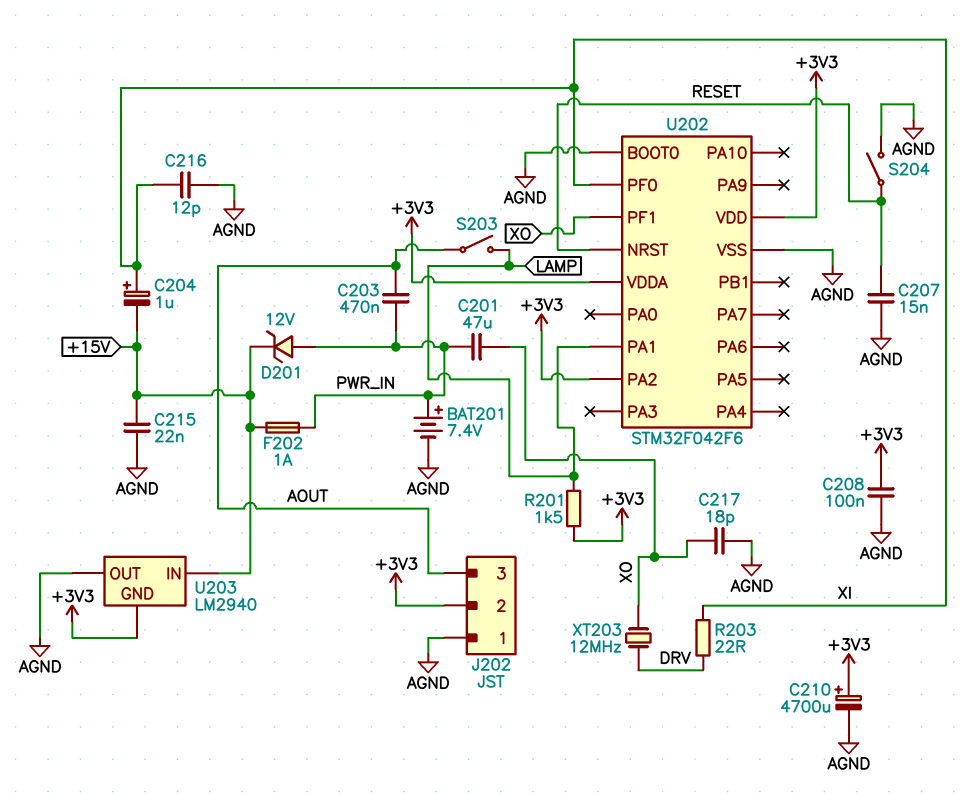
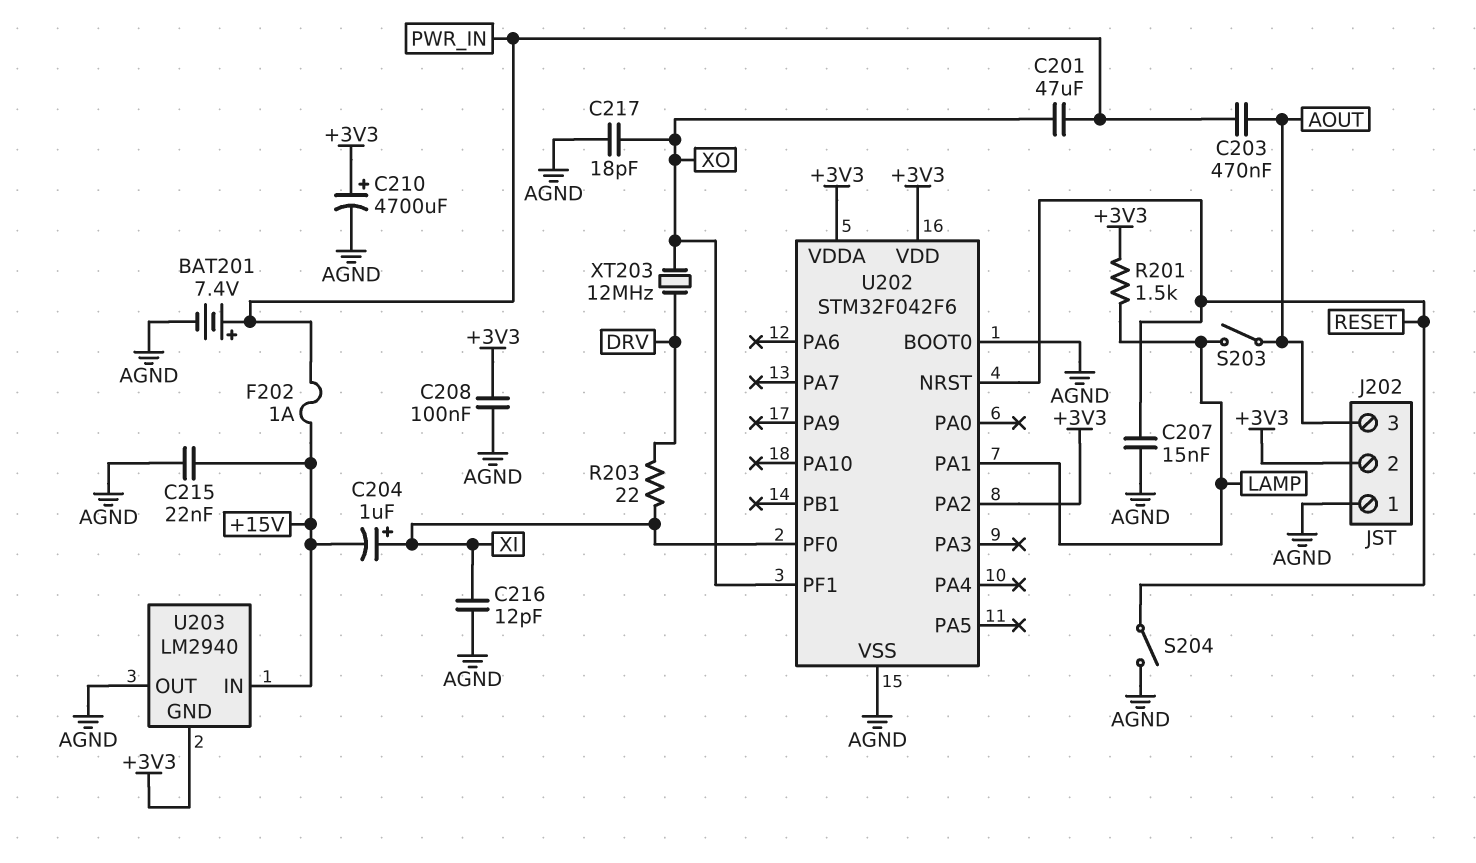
D201: zener 12V (A PWR_IN, K +15V) -> none

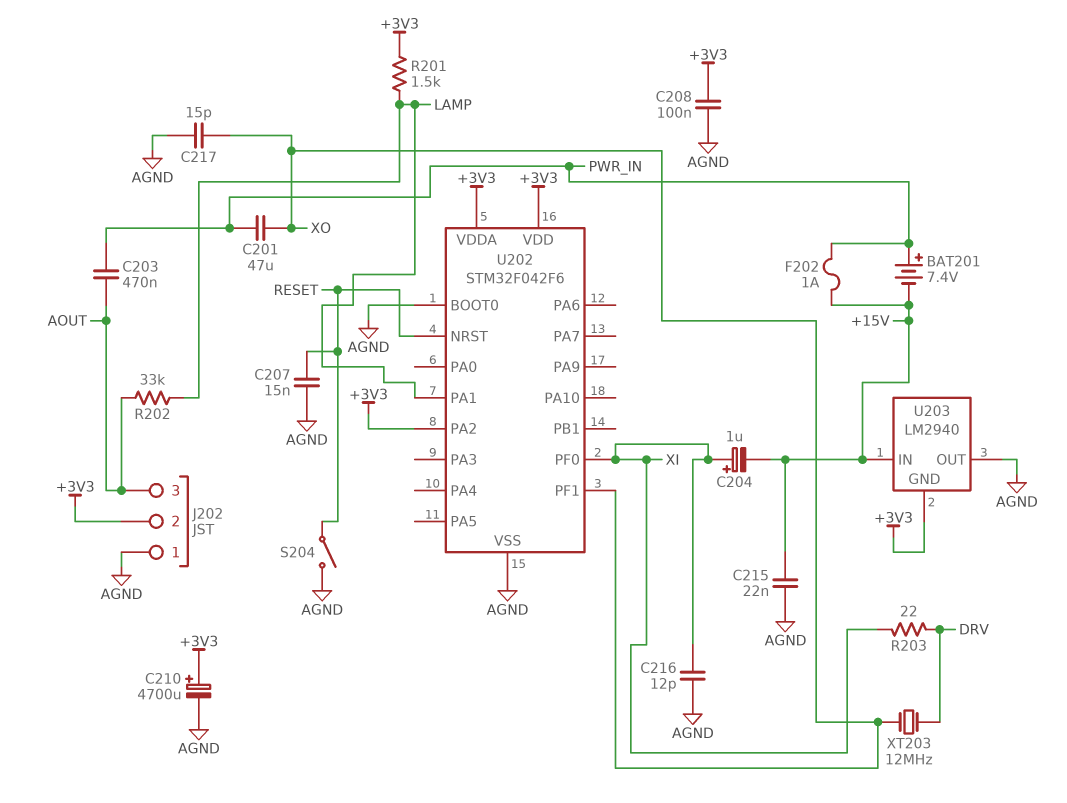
BAT201: 7.4V (plus PWR_IN, minus AGND) -> 7.4V (plus PWR_IN, minus +15V)
C217: 18pF (AGND, XO) -> 15pF (AGND, XO)
R202: none -> 33k (AOUT, LAMP)
S203: switch (AOUT, LAMP) -> none

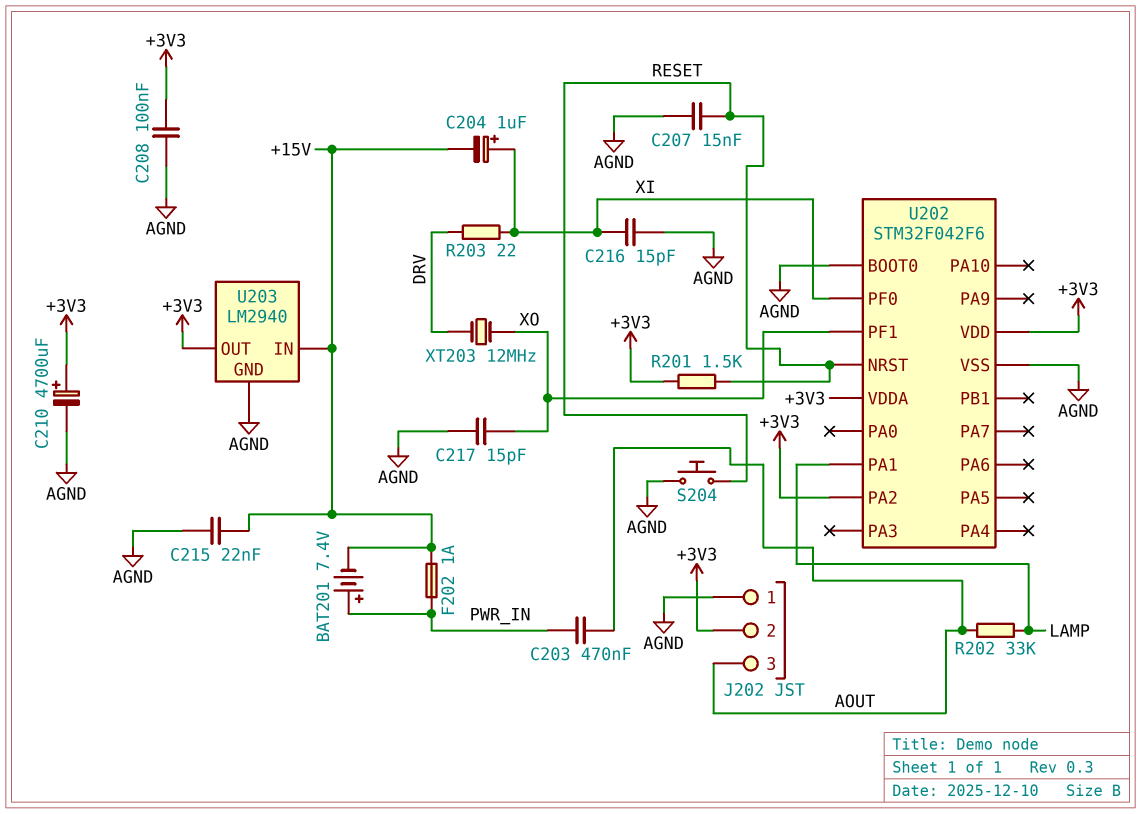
C201: 47uF (PWR_IN, XO) -> none
C216: 12pF (AGND, XI) -> 15pF (AGND, XI)
R201: 1.5k (+3V3, LAMP) -> 1.5k (+3V3, RESET)
S204: switch (AGND, RESET) -> button (AGND, RESET)
U203 pin GND: +3V3 -> AGND
U203 pin OUT: AGND -> +3V3

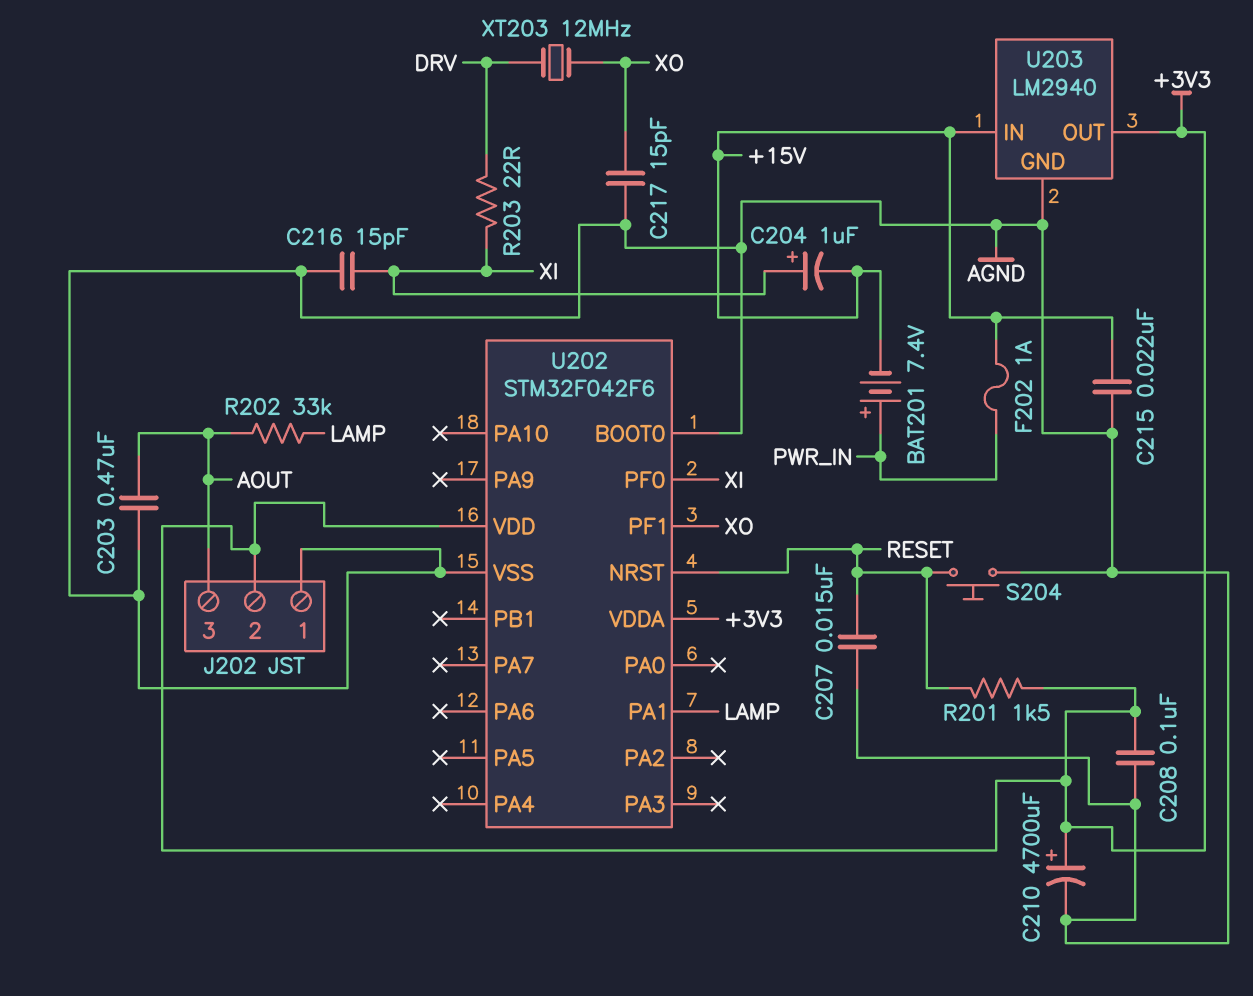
C203: 470nF (AOUT, PWR_IN) -> 470nF (AGND, AOUT)
U202 pin PA2: +3V3 -> none

